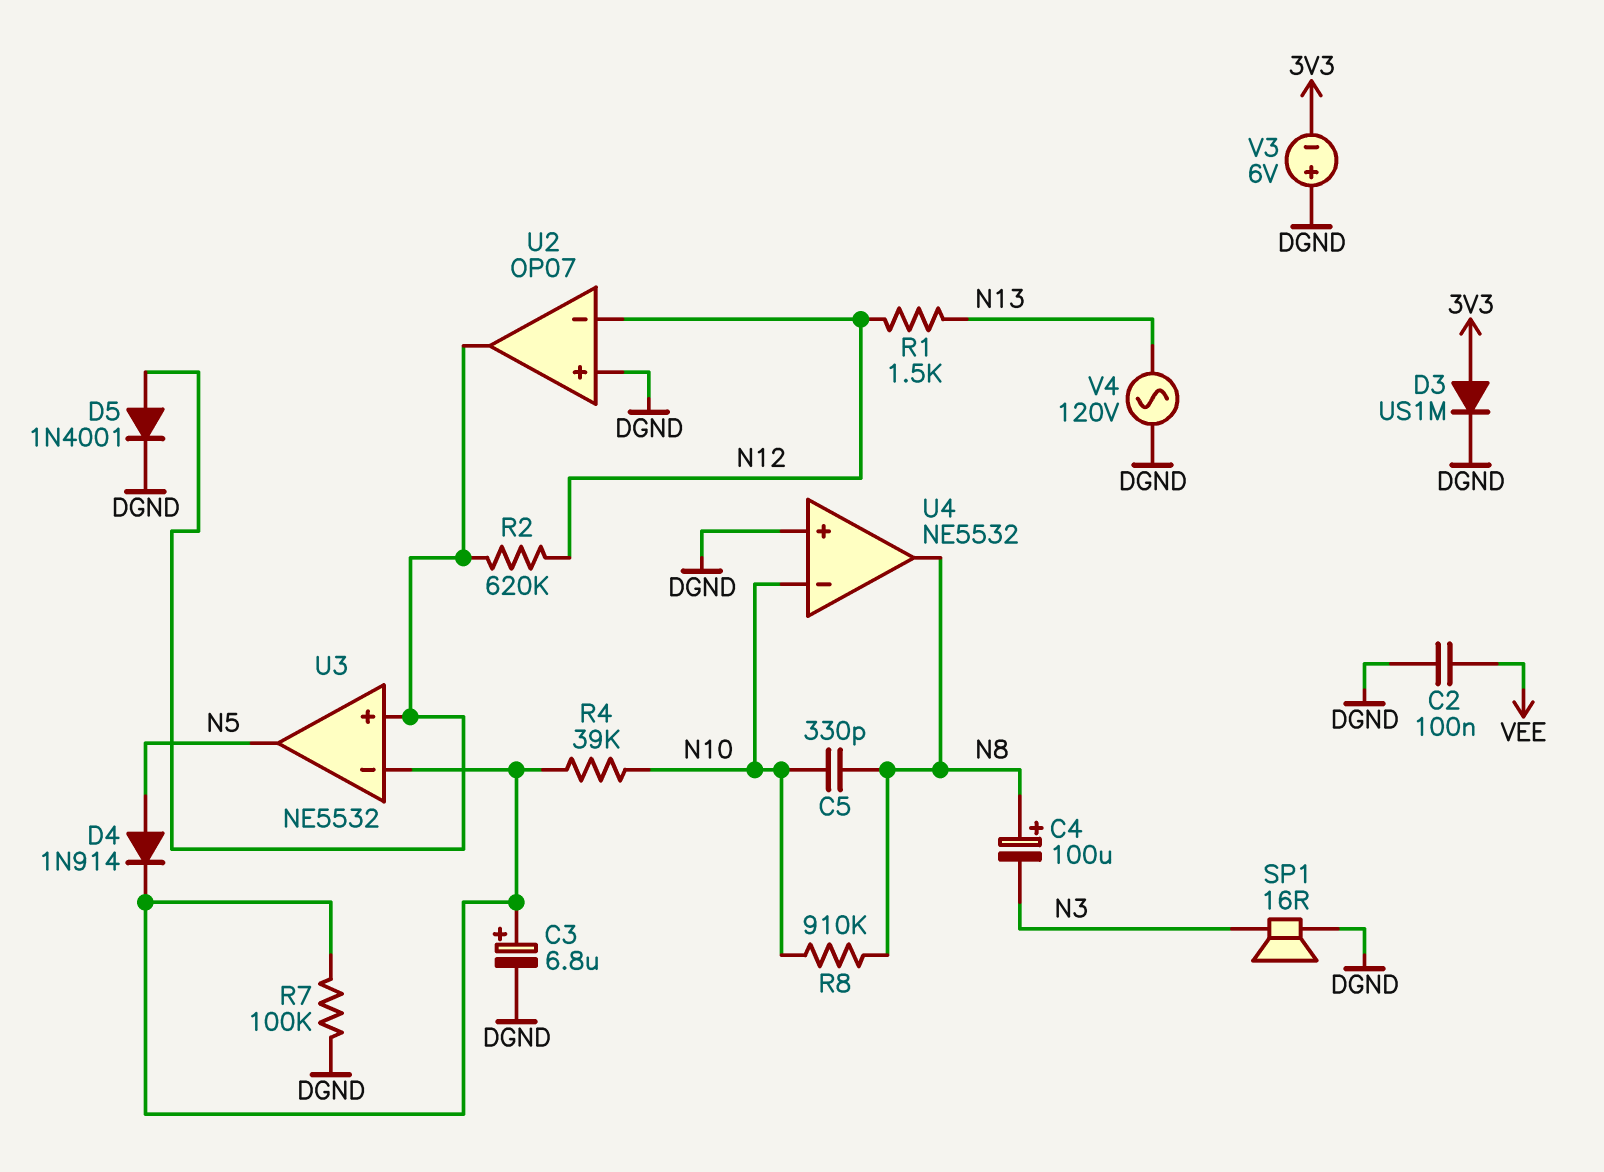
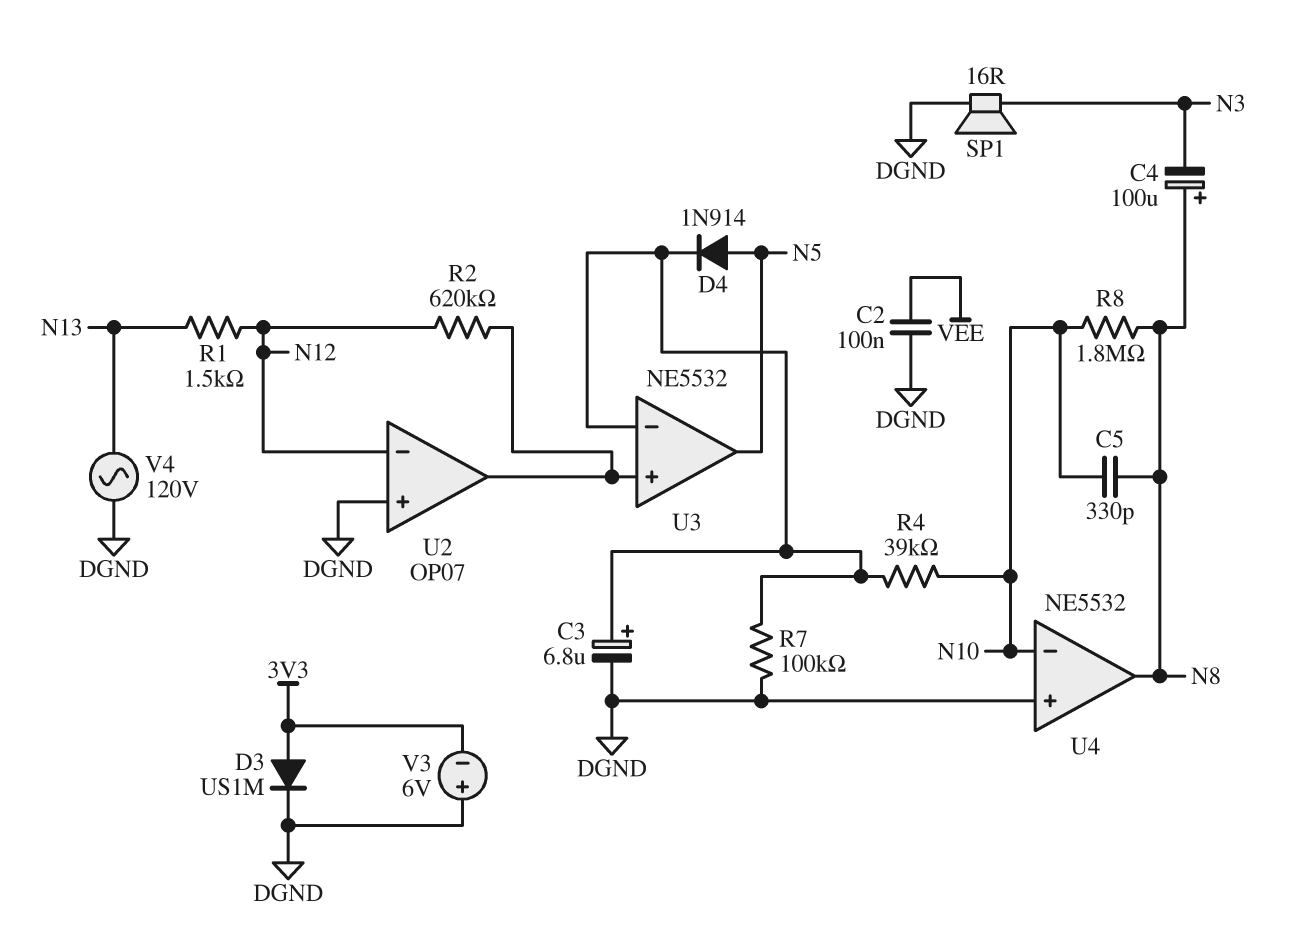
D5: diode 1N4001 (A U2/out, K DGND) -> none
R8: 910k (N8, N10) -> 1.8M (N8, N10)

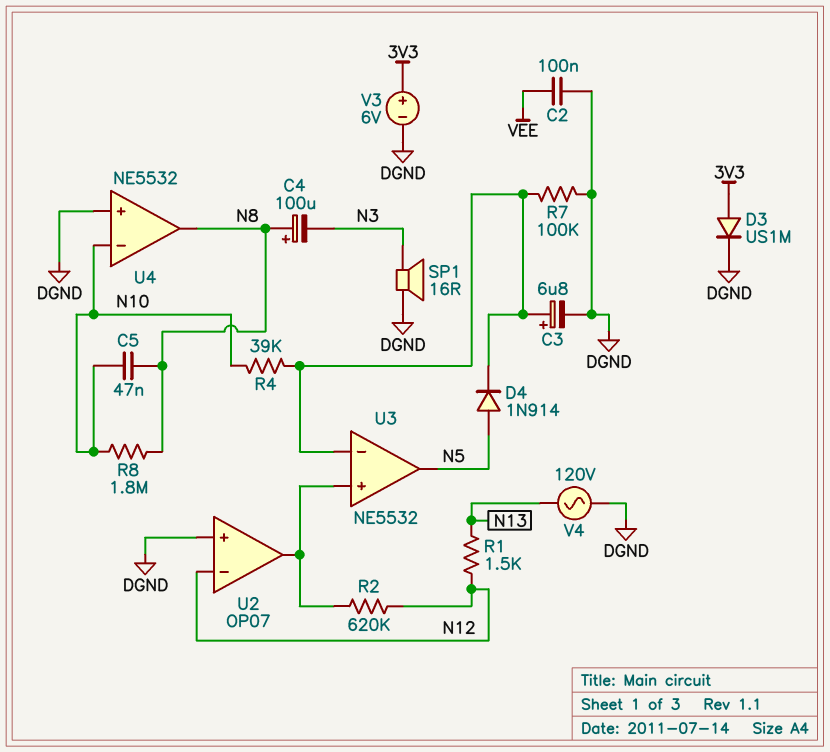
C5: 330pF (N8, N10) -> 47nF (N8, N10)
V3: 6V (plus DGND, minus 3V3) -> 6V (plus 3V3, minus DGND)

